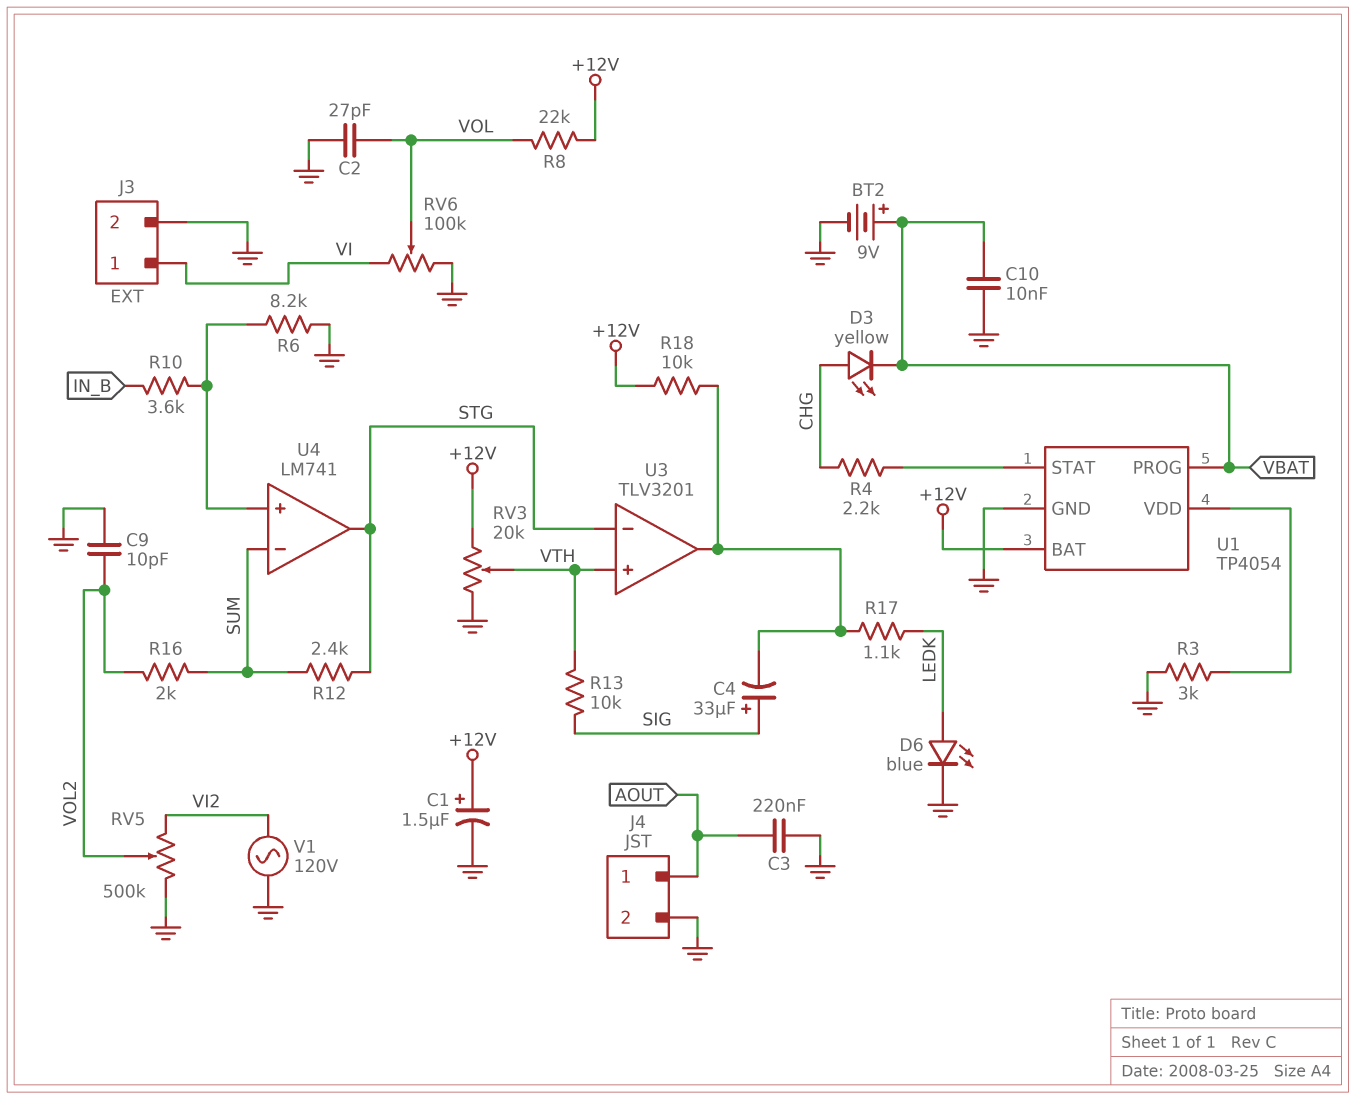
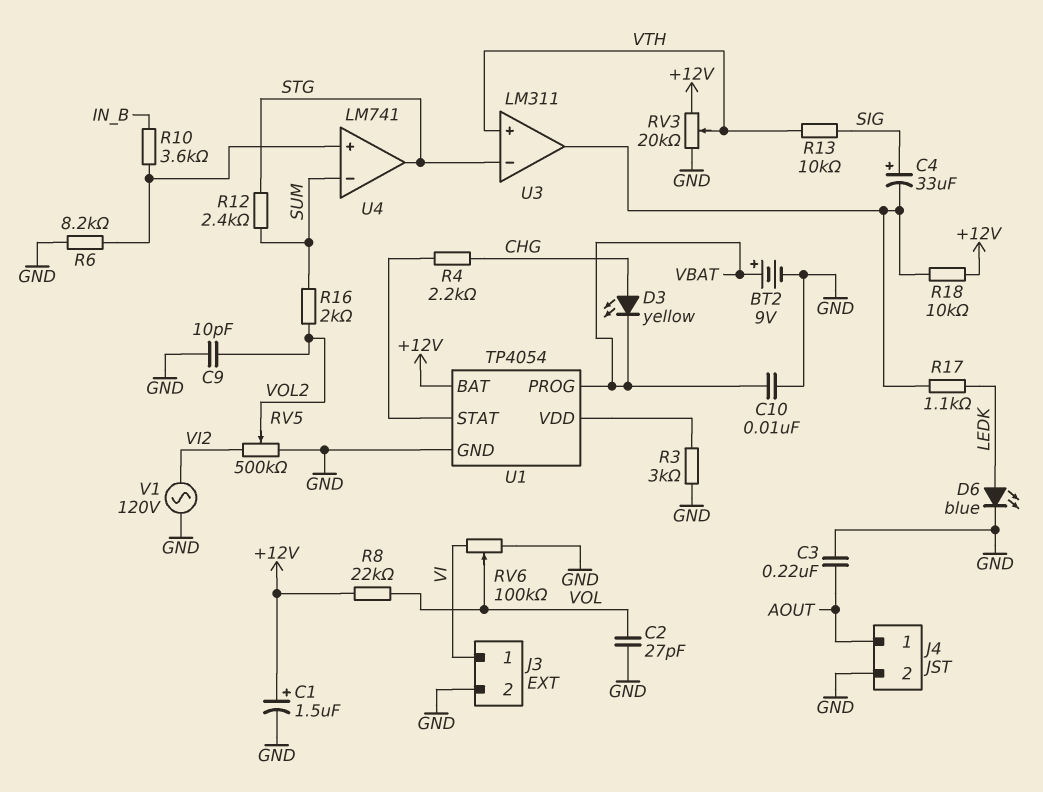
U3: TLV3201 -> LM311

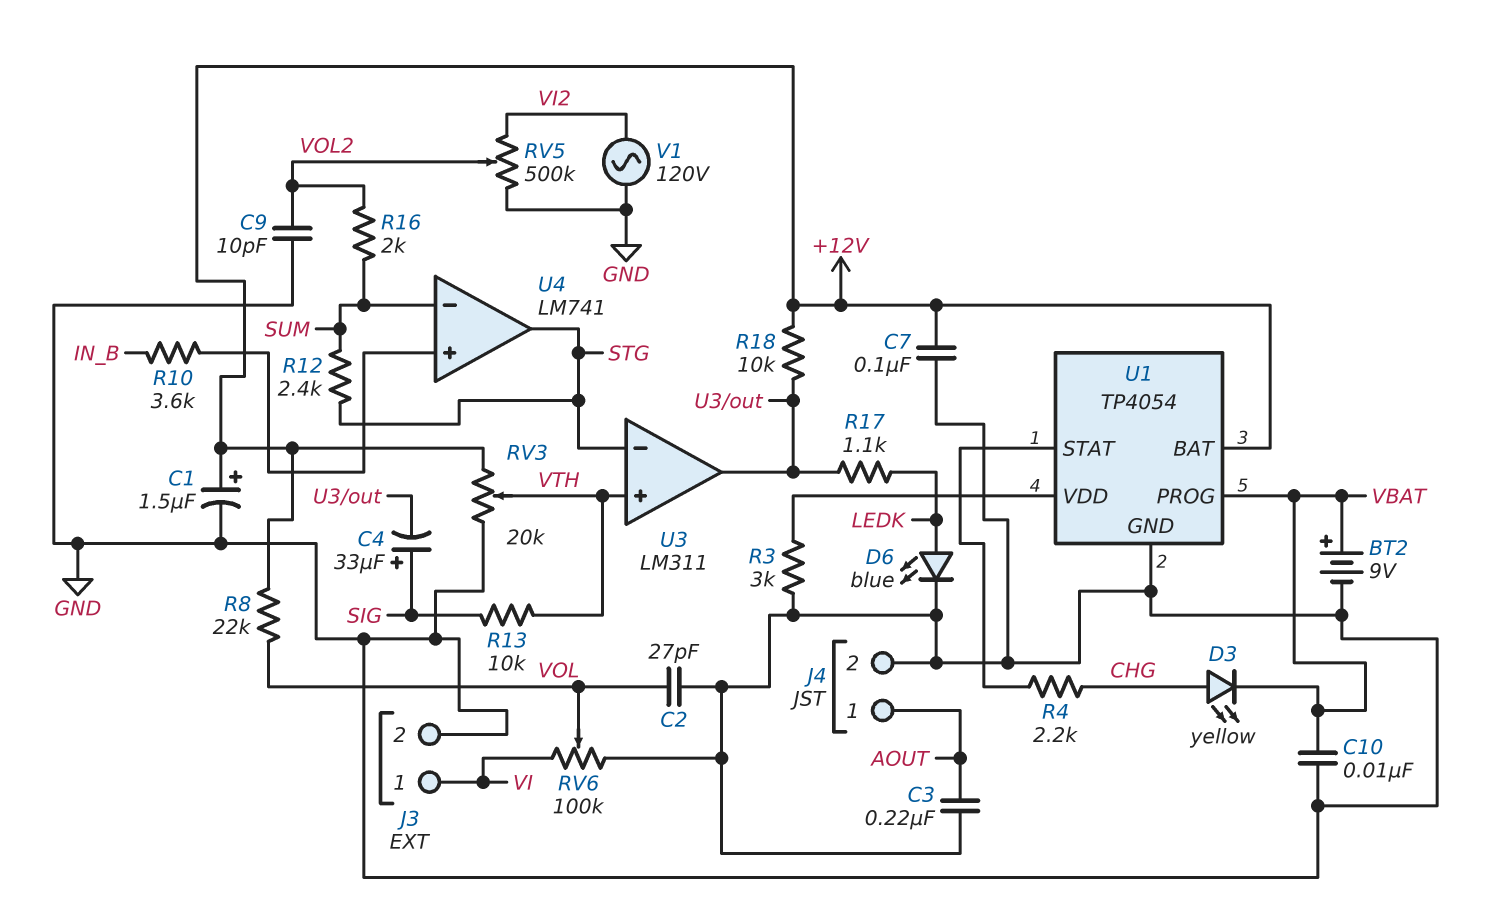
C7: none -> 100nF (+12V, GND)
R6: 8.2k (GND, U4/in+) -> none

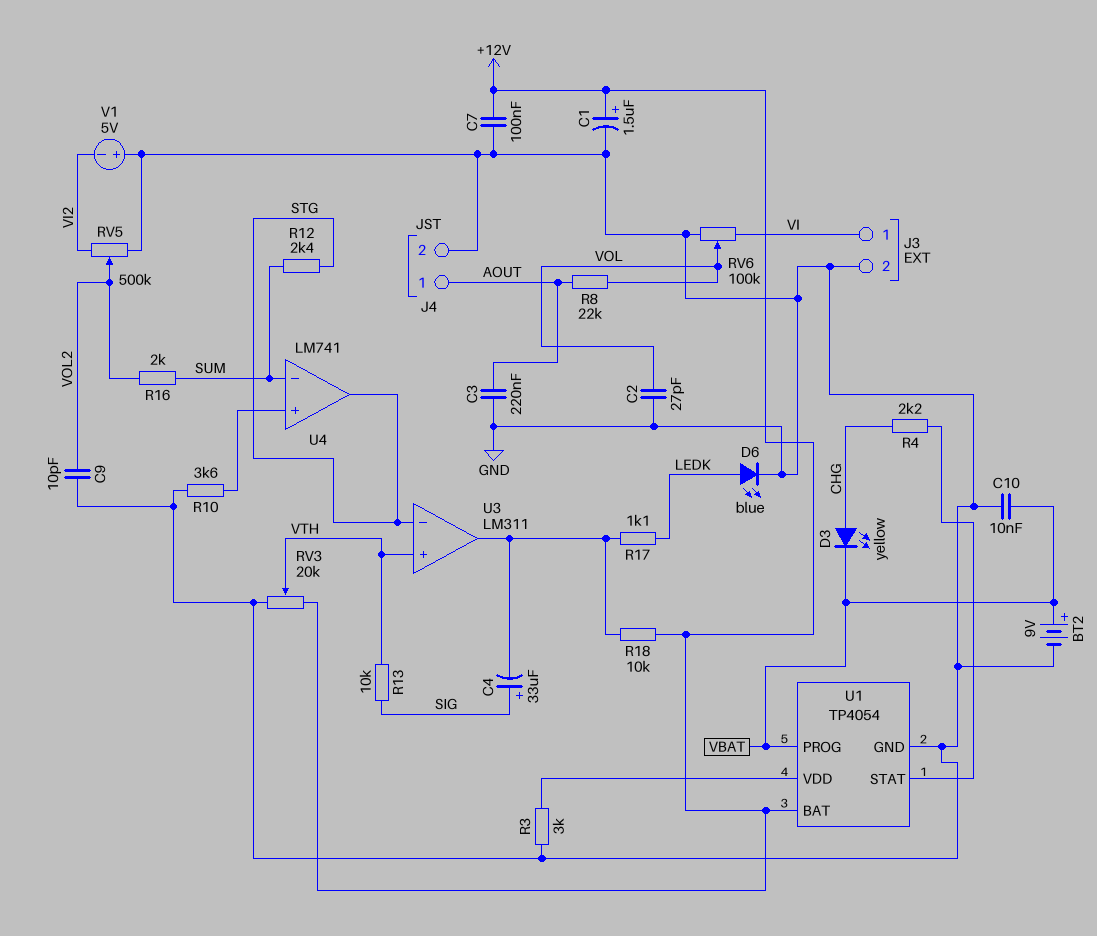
R8: 22k (+12V, VOL) -> 22k (AOUT, VOL)
R10: 3.6k (IN_B, U4/in+) -> 3.6k (GND, U4/in+)
V1: AC 120V (GND, VI2) -> 5V (plus GND, minus VI2)

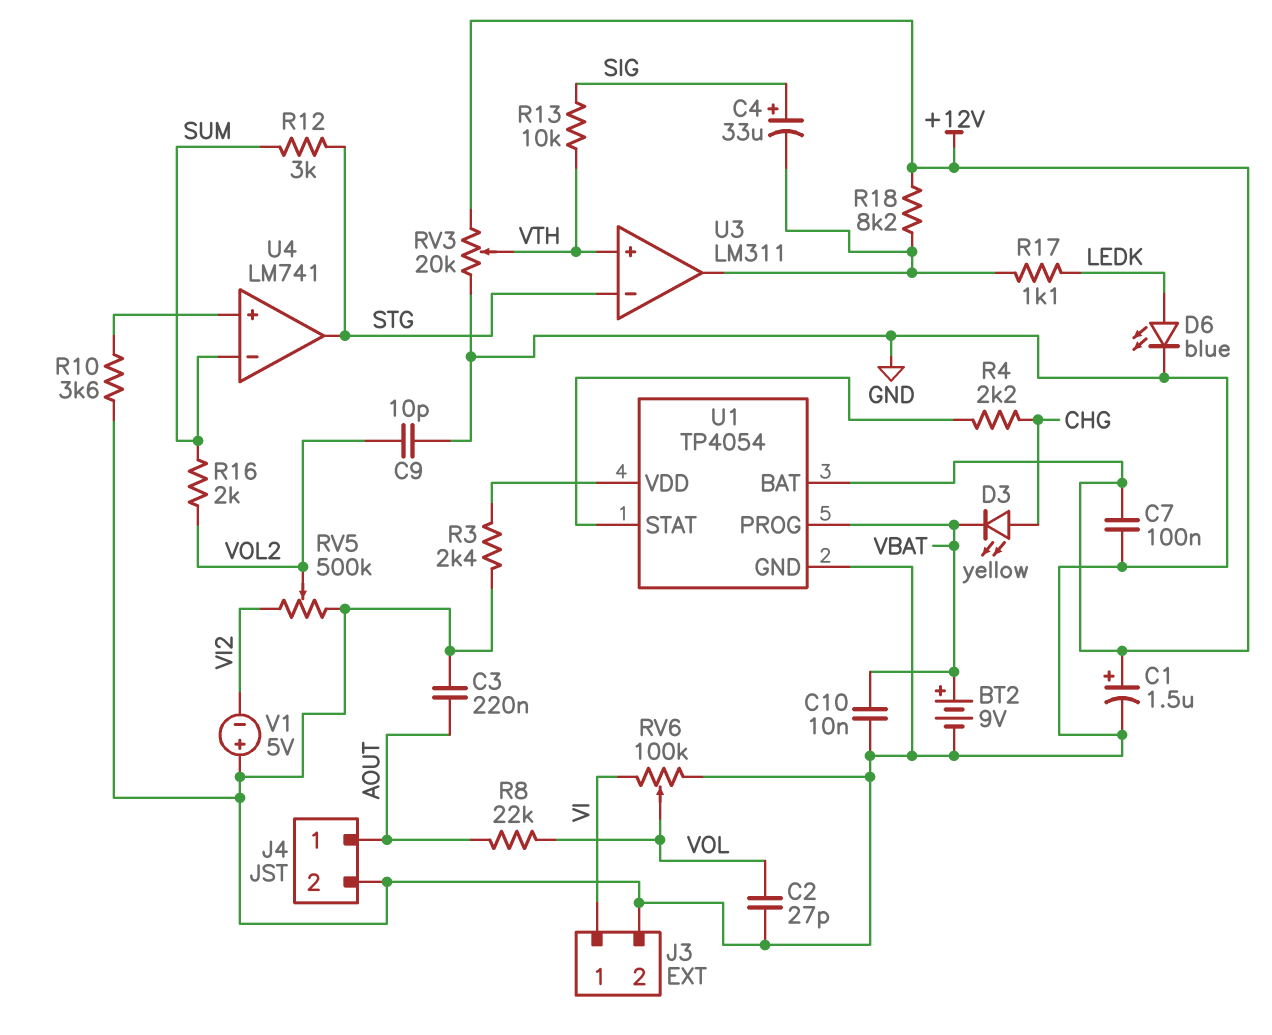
R3: 3k (GND, U1/VDD) -> 2.4k (GND, U1/VDD)
R12: 2.4k (STG, SUM) -> 3k (STG, SUM)
R18: 10k (+12V, U3/out) -> 8.2k (+12V, U3/out)

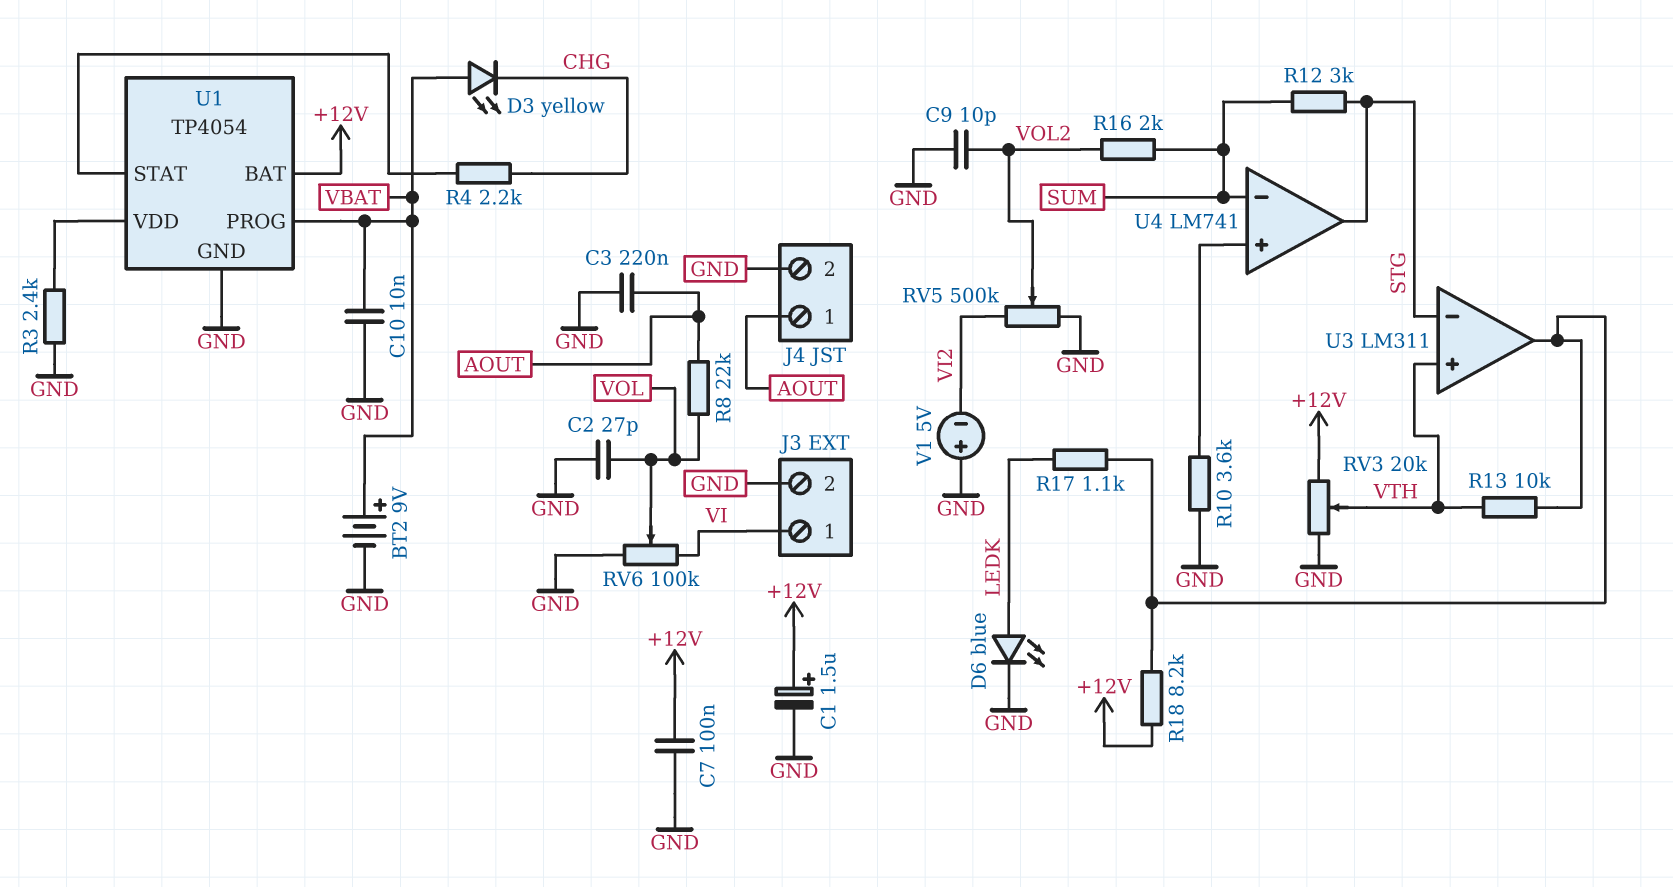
C4: 33uF (plus SIG, minus U3/out) -> none
D3: LED yellow (A CHG, K VBAT) -> LED yellow (A VBAT, K CHG)
R13: 10k (SIG, VTH) -> 10k (U3/out, VTH)

